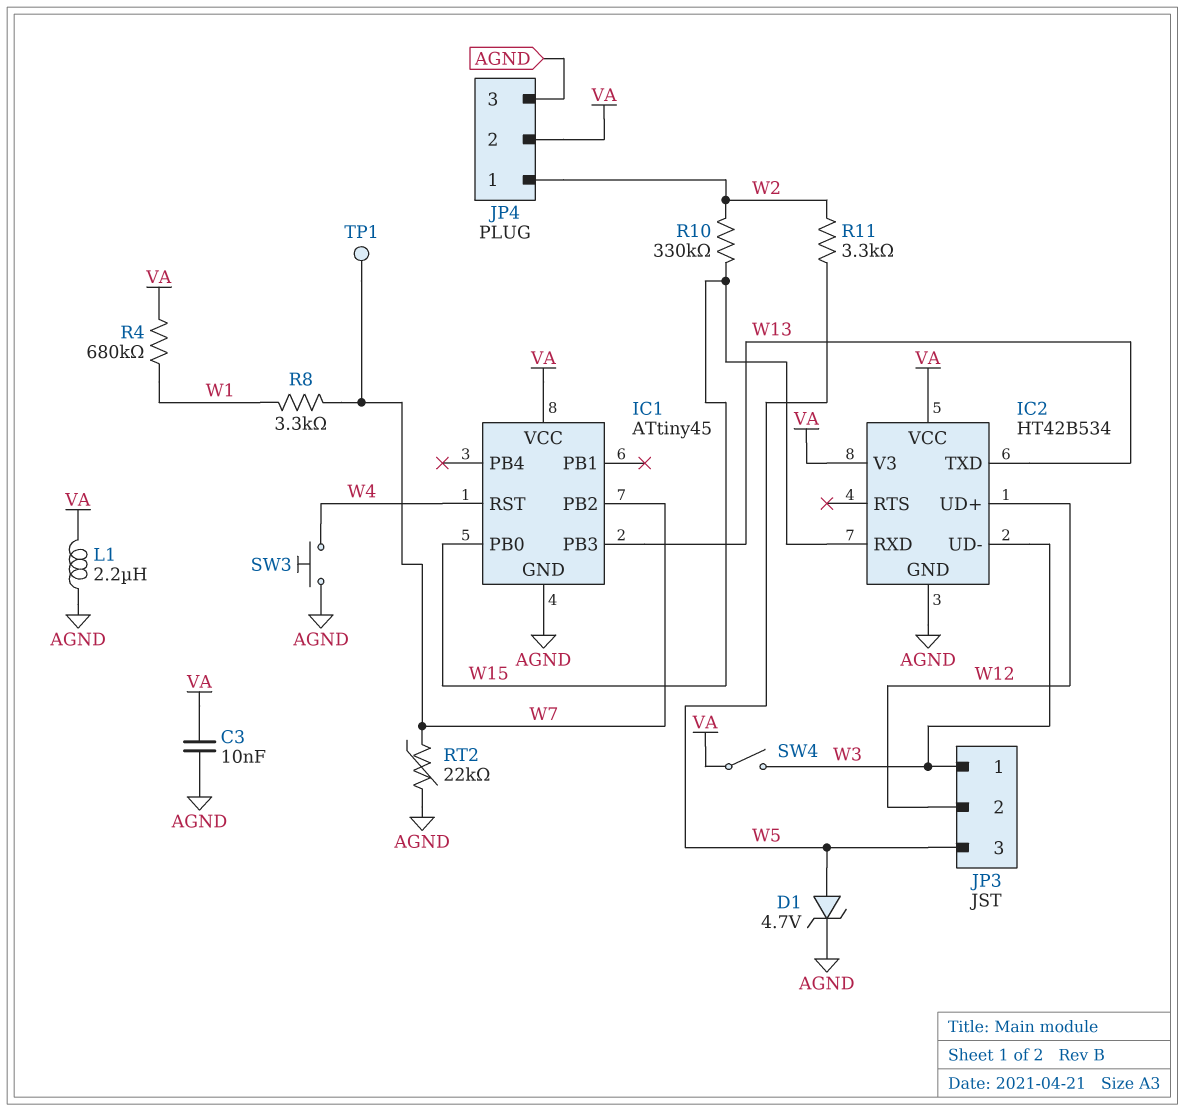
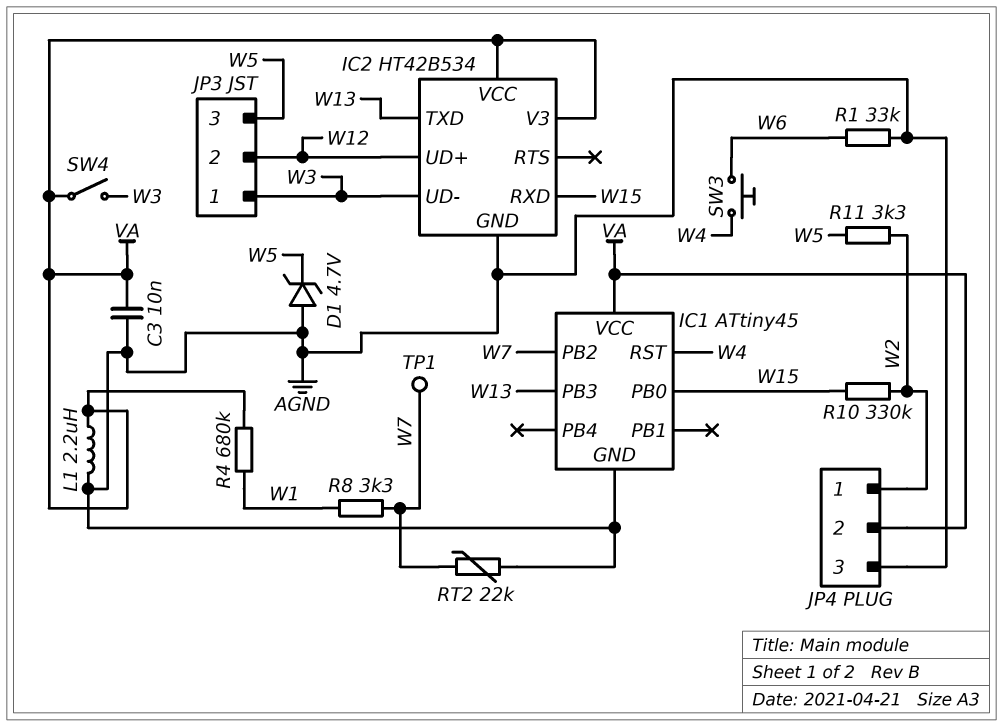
D1: zener 4.7V (A W5, K AGND) -> zener 4.7V (A AGND, K W5)
R1: none -> 33k (AGND, W6)
SW3: button (AGND, W4) -> button (W4, W6)

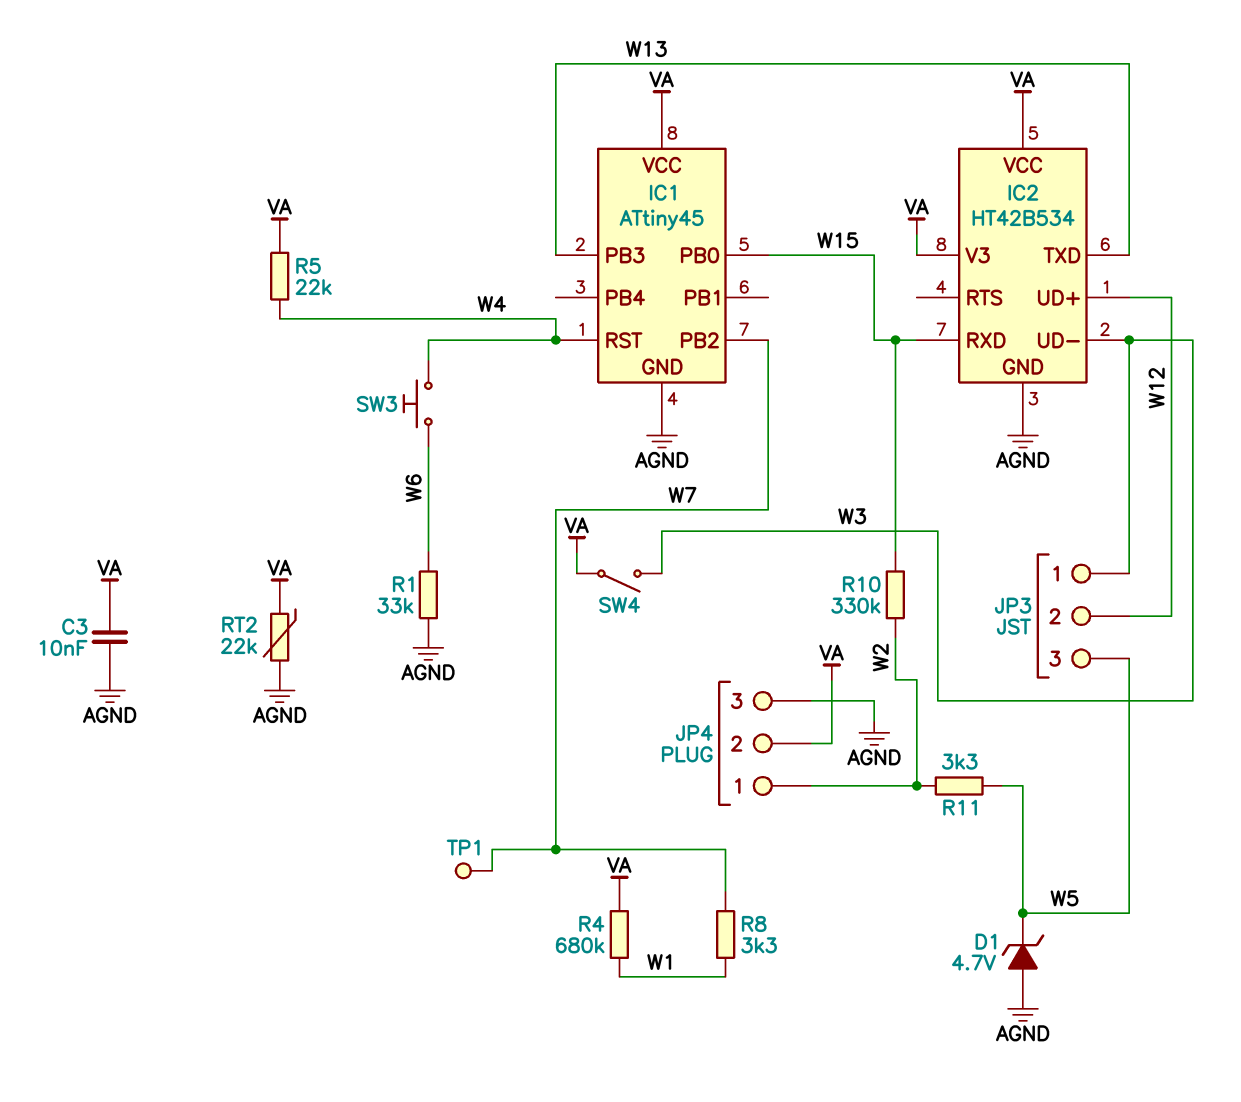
L1: 2.2uH (AGND, VA) -> none
R5: none -> 22k (VA, W4)
RT2: 22k (AGND, W7) -> 22k (AGND, VA)

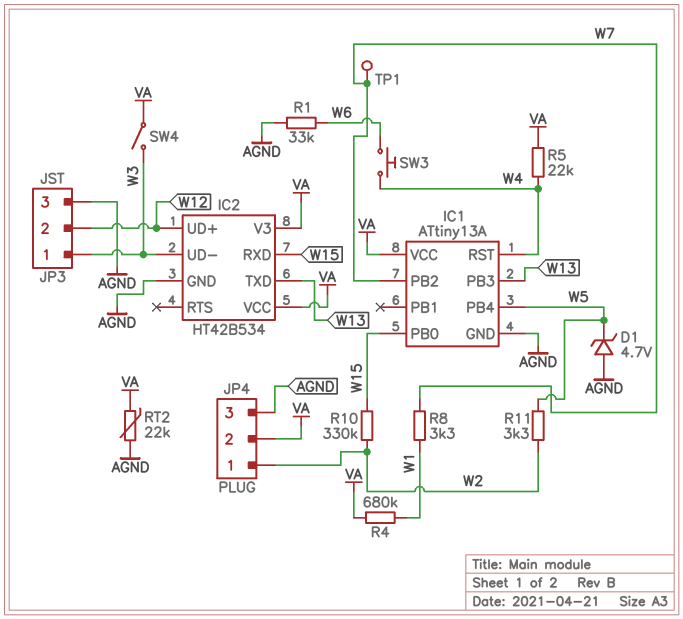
C3: 10nF (AGND, VA) -> none
IC1: ATtiny45 -> ATtiny13A
IC1 pin PB4: none -> W5
JP3 pin 3: W5 -> AGND

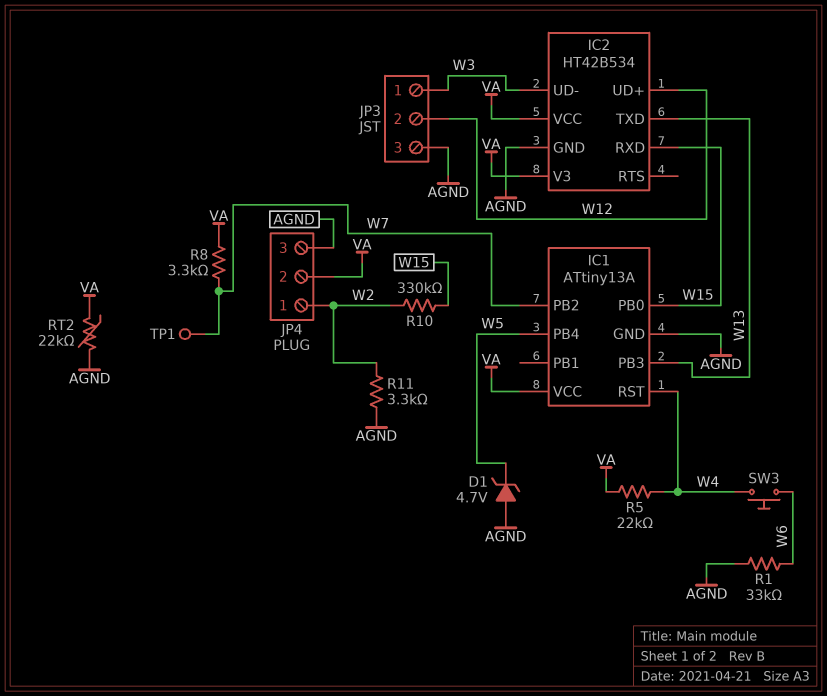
R4: 680k (VA, W1) -> none
R8: 3.3k (W1, W7) -> 3.3k (VA, W7)
R11: 3.3k (W2, W5) -> 3.3k (AGND, W2)
SW4: switch (VA, W3) -> none

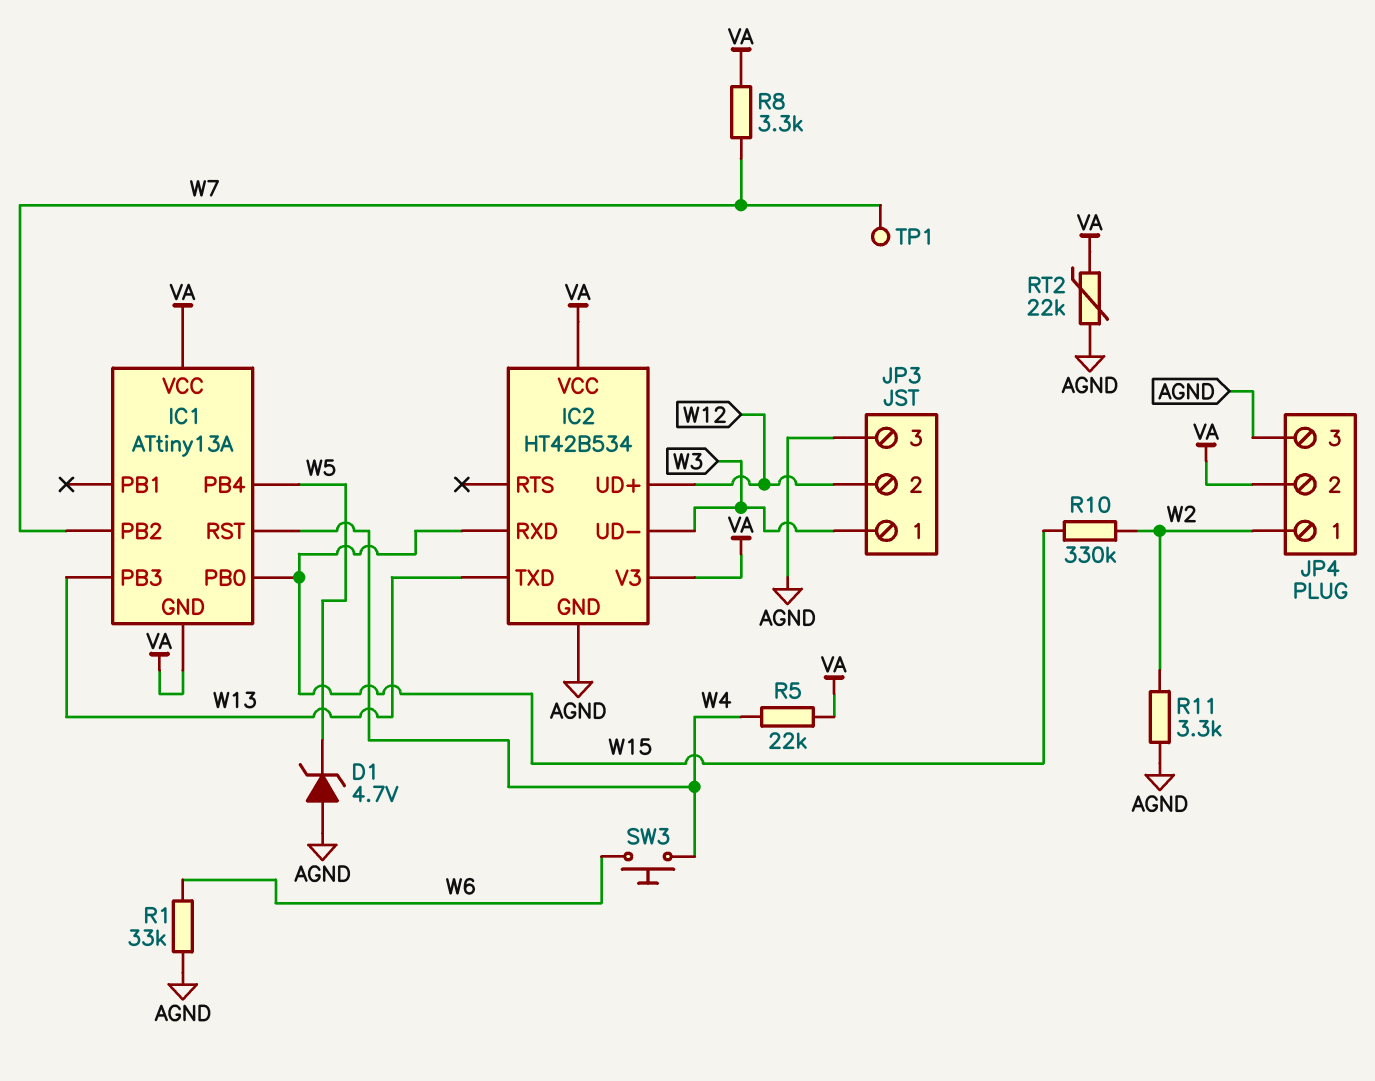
IC1 pin GND: AGND -> VA

